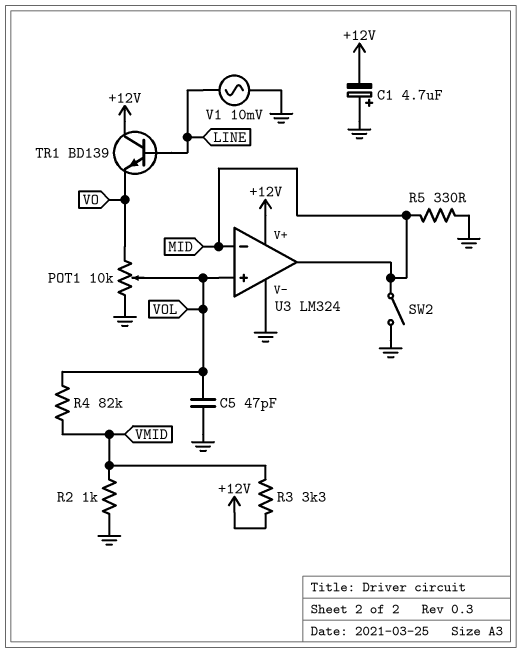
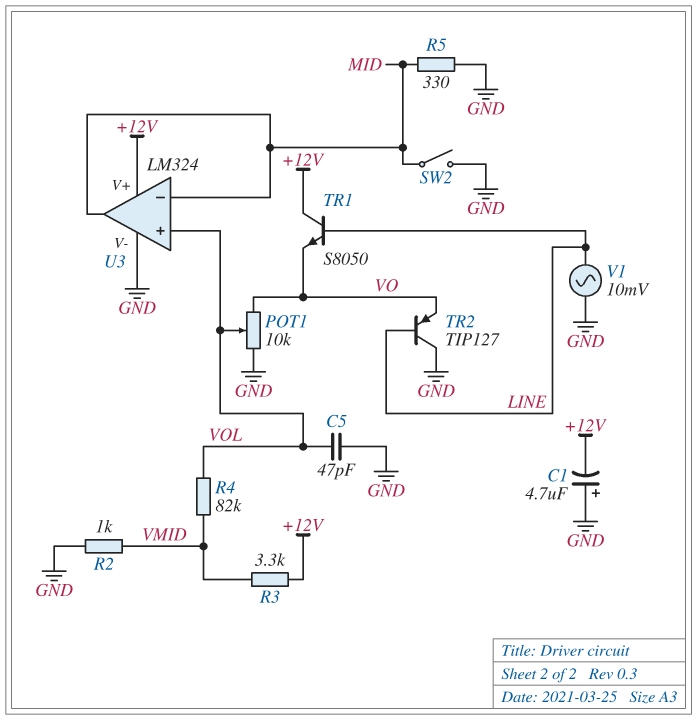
TR1: NPN BD139 (B LINE, C +12V, E VO) -> NPN S8050 (B LINE, C +12V, E VO)
TR2: none -> PNP TIP127 (B LINE, C GND, E VO)

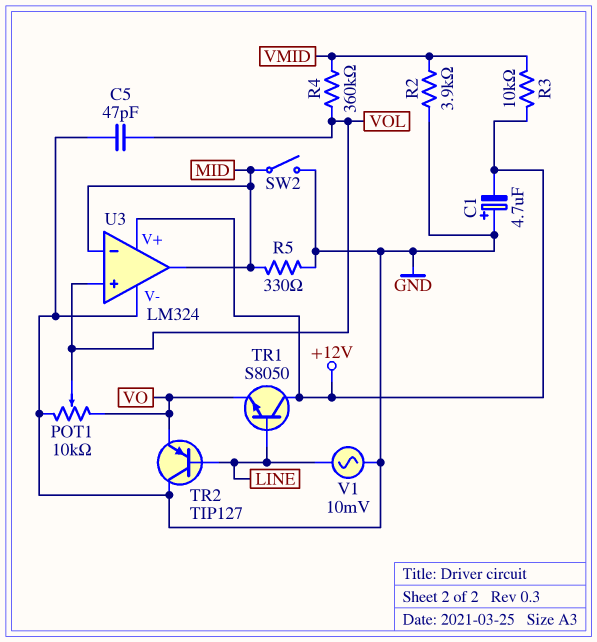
R2: 1k (GND, VMID) -> 3.9k (GND, VMID)
R3: 3.3k (+12V, VMID) -> 10k (+12V, VMID)
R4: 82k (VMID, VOL) -> 360k (VMID, VOL)

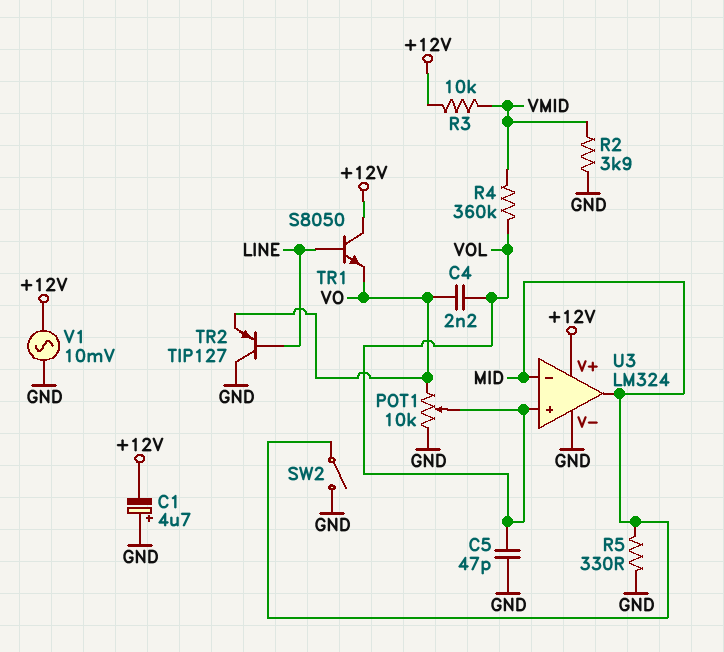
C4: none -> 2.2nF (VO, VOL)
V1: AC 10mV (GND, LINE) -> AC 10mV (+12V, GND)

